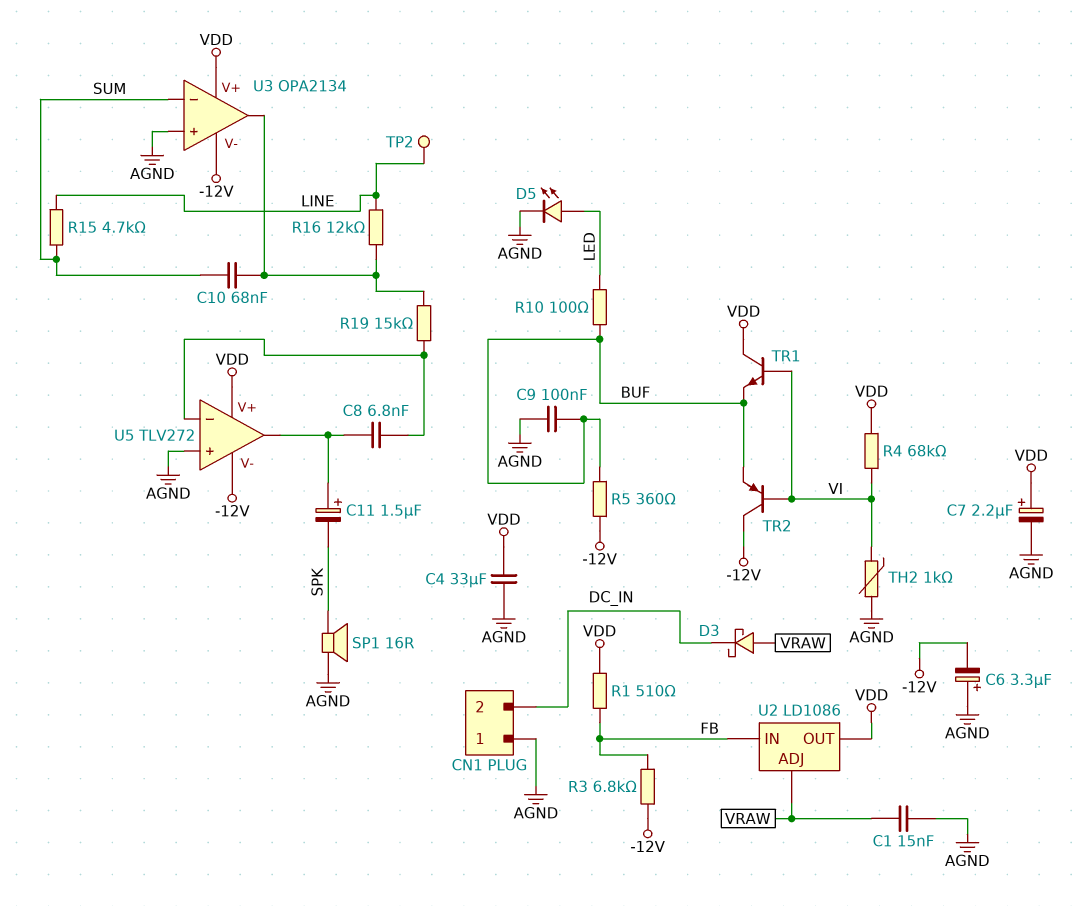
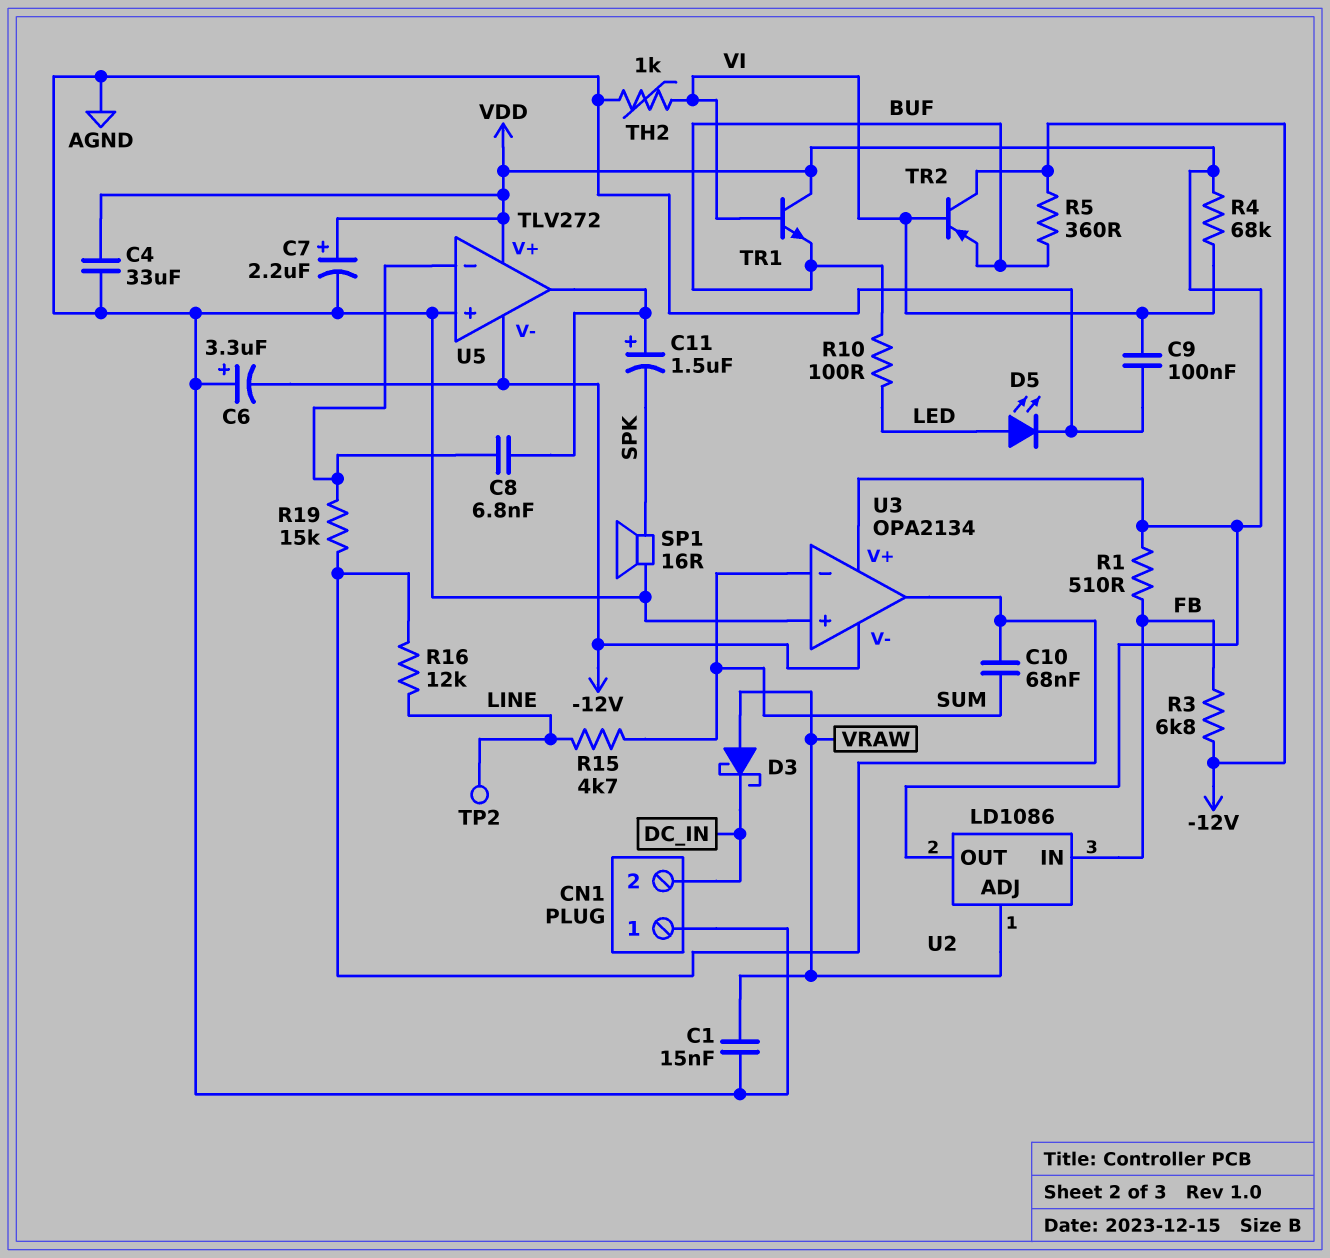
C9: 100nF (AGND, BUF) -> 100nF (AGND, VI)

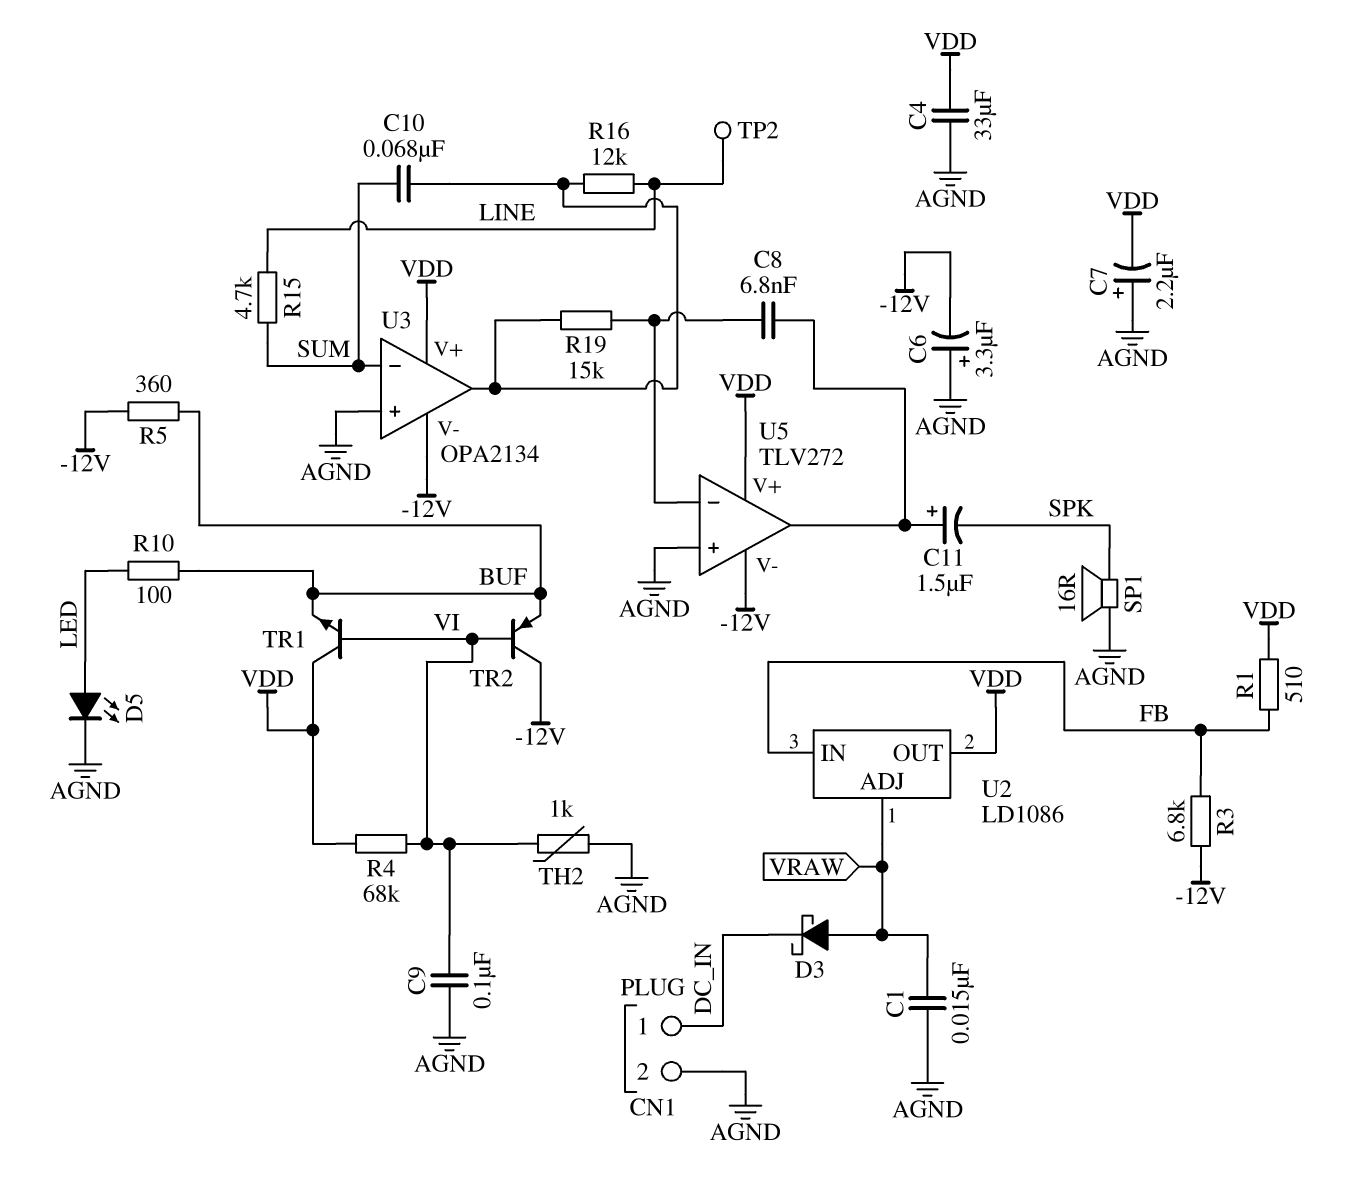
C7: 2.2uF (plus VDD, minus AGND) -> 2.2uF (plus AGND, minus VDD)
CN1 pin 1: AGND -> DC_IN
CN1 pin 2: DC_IN -> AGND

